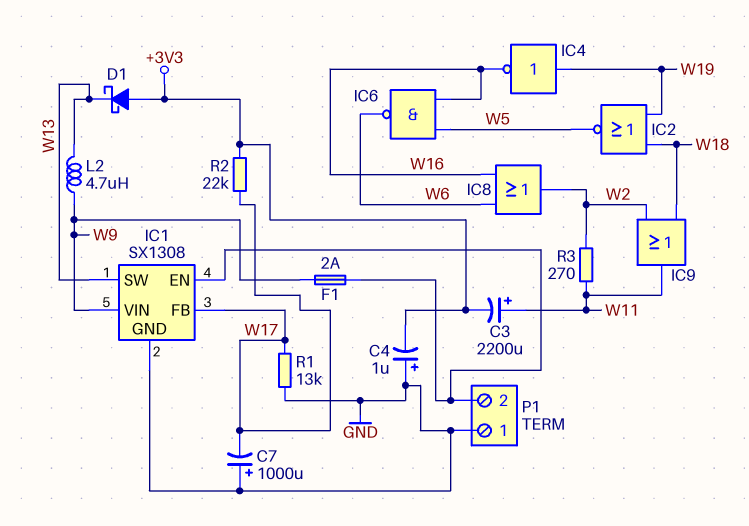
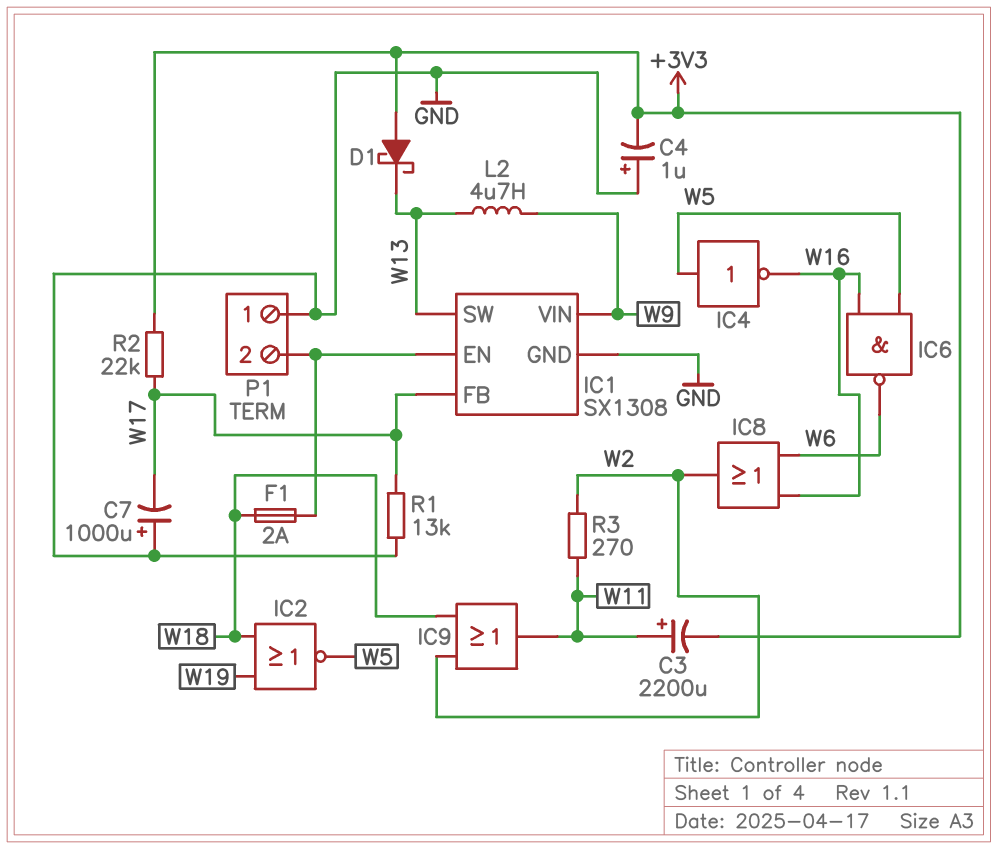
F1: 2A (IC1/EN, W9) -> 2A (IC1/EN, W18)
IC4: NOT (in W19, out W16) -> NOT (in W5, out W16)

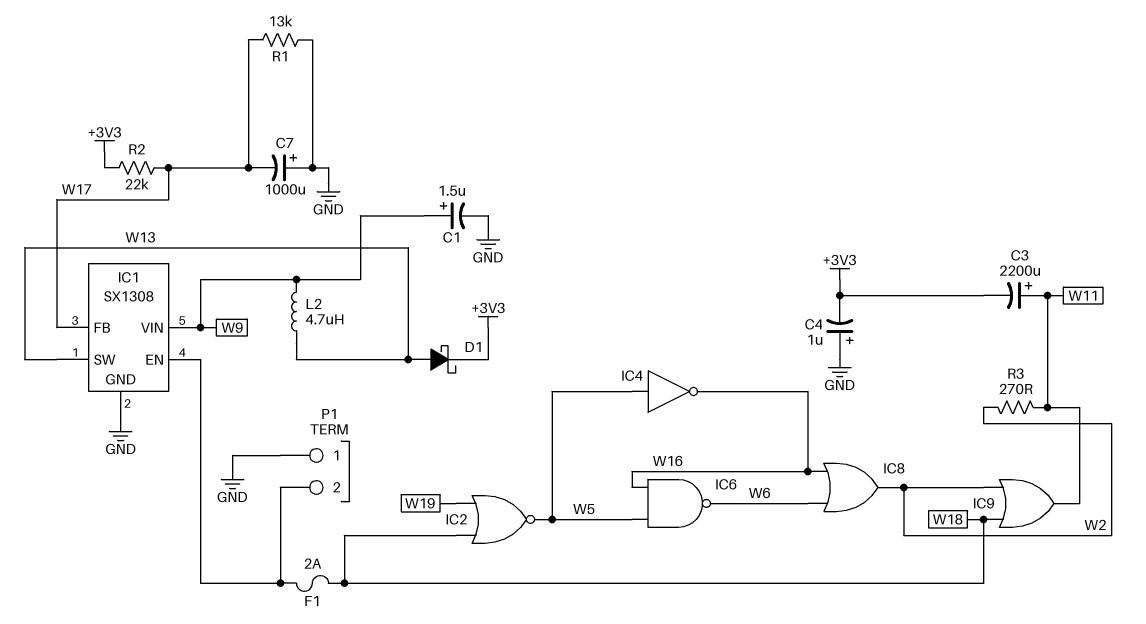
C1: none -> 1.5uF (plus W9, minus GND)
D1: schottky (A +3V3, K W13) -> schottky (A W13, K +3V3)

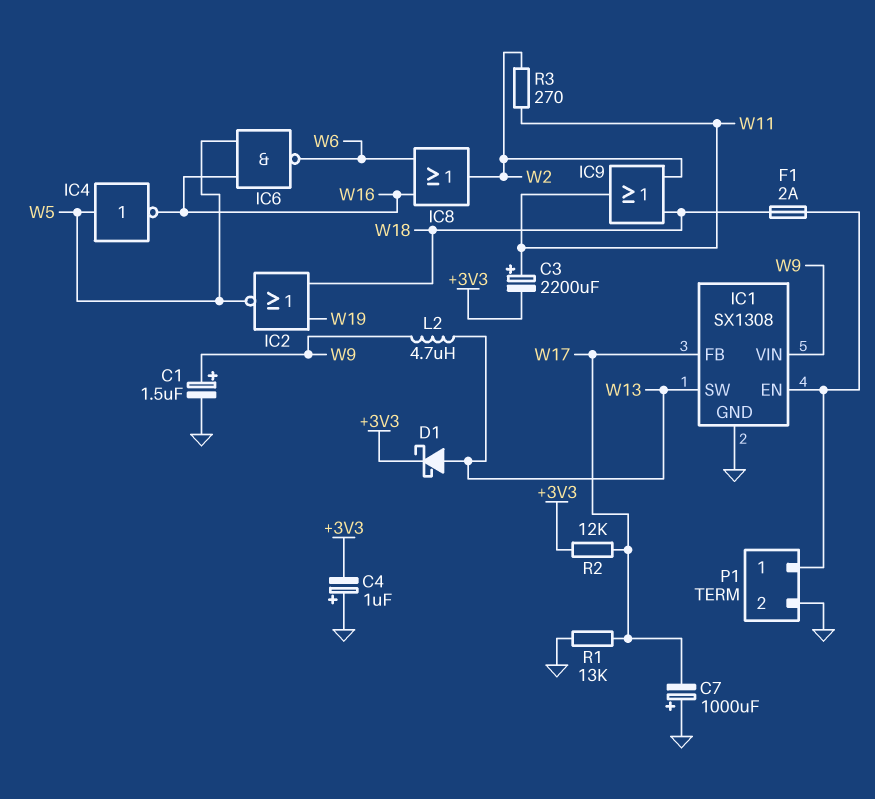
P1 pin 1: GND -> IC1/EN
P1 pin 2: IC1/EN -> GND
R2: 22k (+3V3, W17) -> 12k (+3V3, W17)

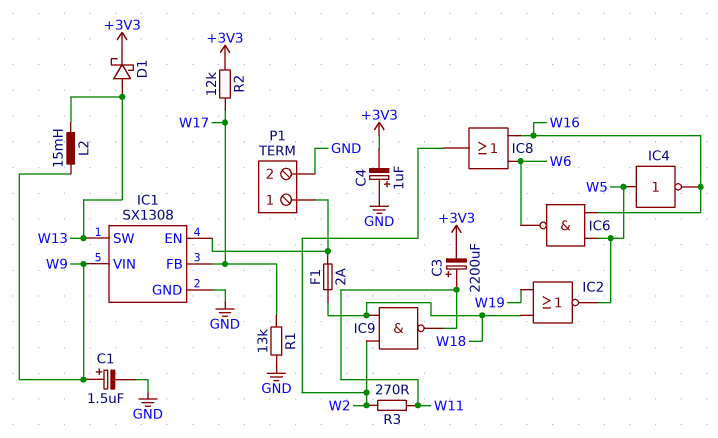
C7: 1000uF (plus GND, minus W17) -> none
IC9: OR (in W2, in W18, out W11) -> NAND (in W2, in W18, out W11)
L2: 4.7uH (W9, W13) -> 15mH (W9, W13)

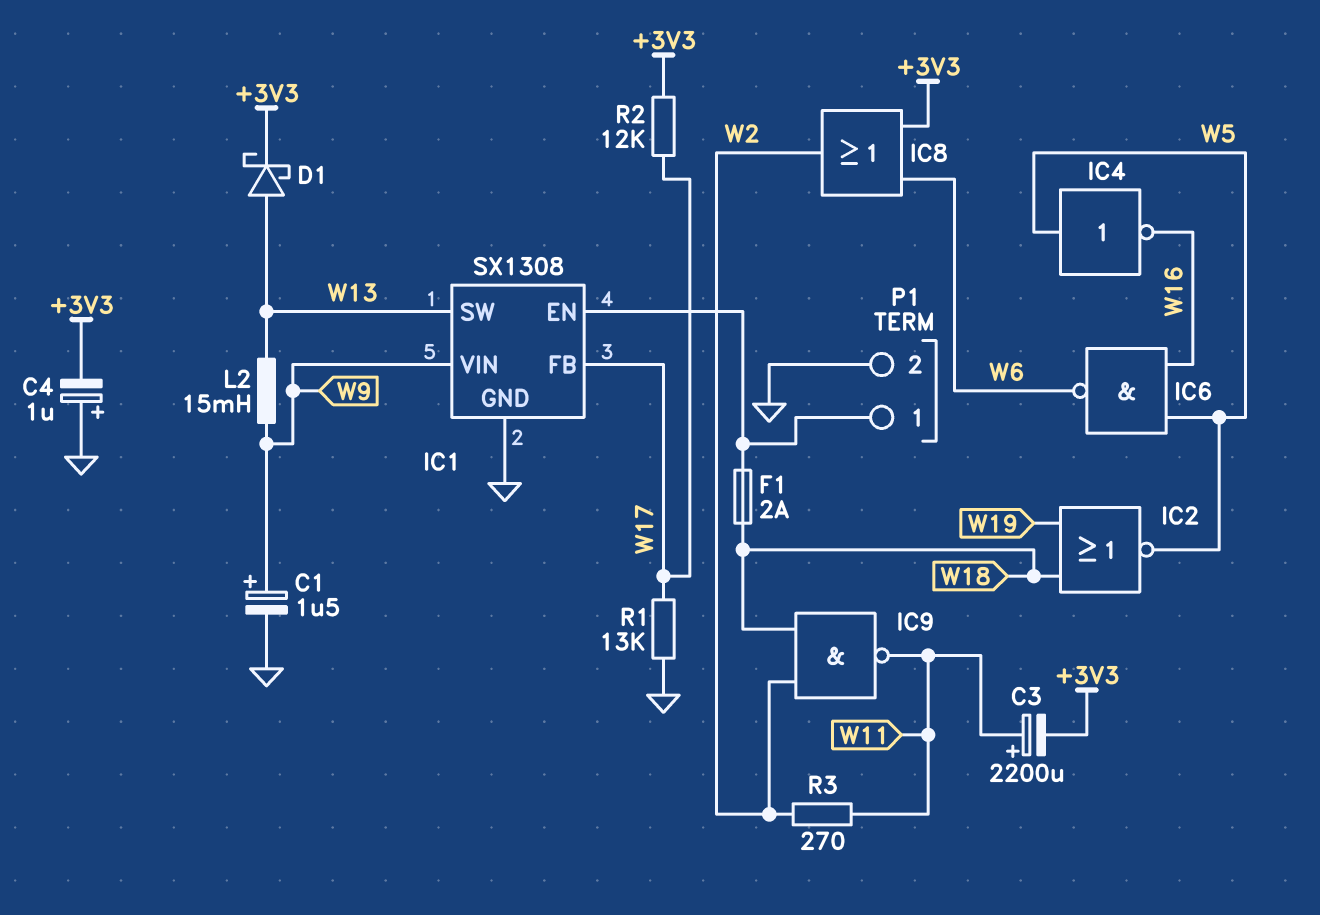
IC8: OR (in W6, in W16, out W2) -> OR (in +3V3, in W6, out W2)

